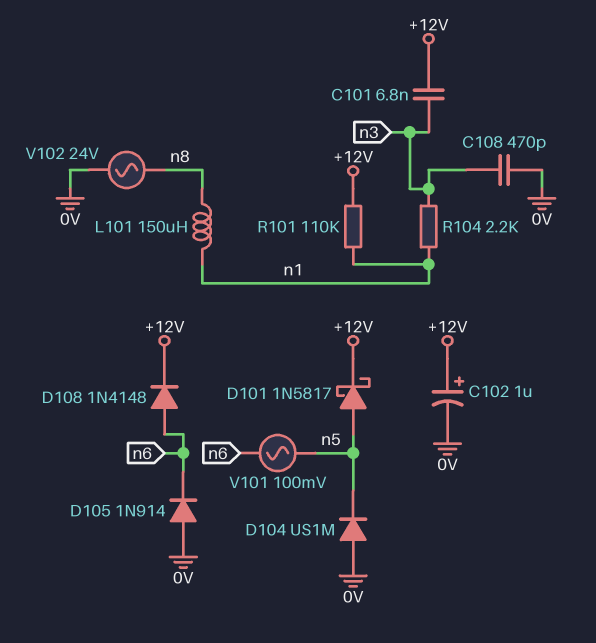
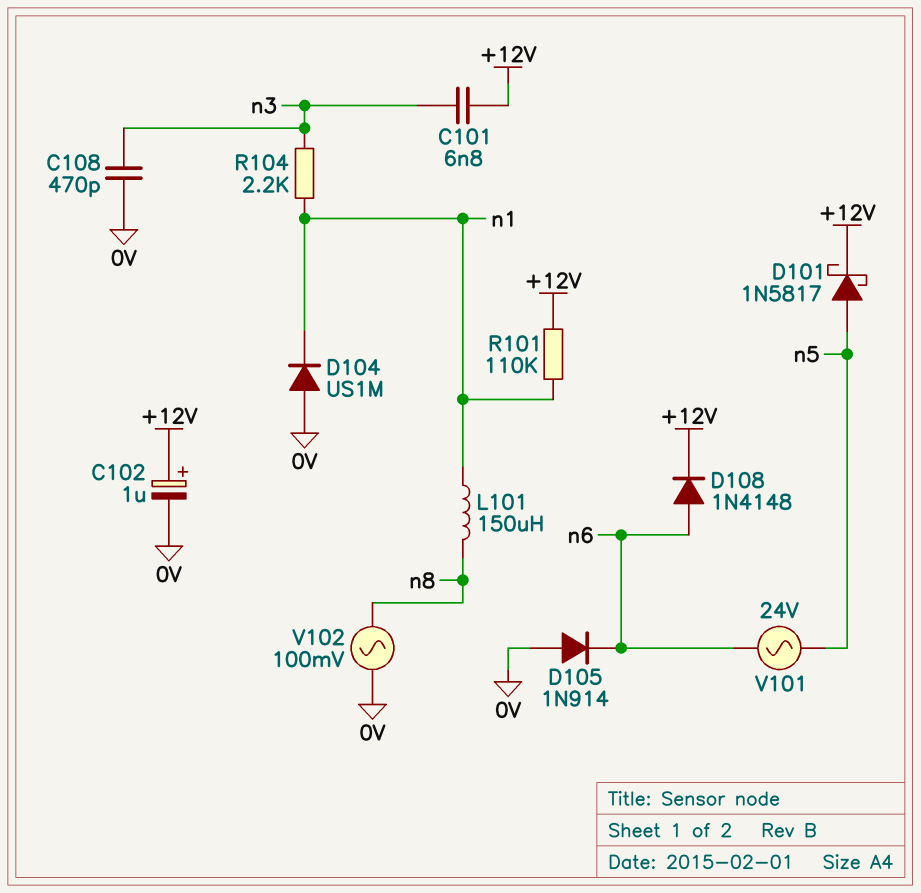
D104: diode US1M (A 0V, K n5) -> diode US1M (A 0V, K n1)
V101: AC 100mV (n5, n6) -> AC 24V (n5, n6)
V102: AC 24V (0V, n8) -> AC 100mV (0V, n8)

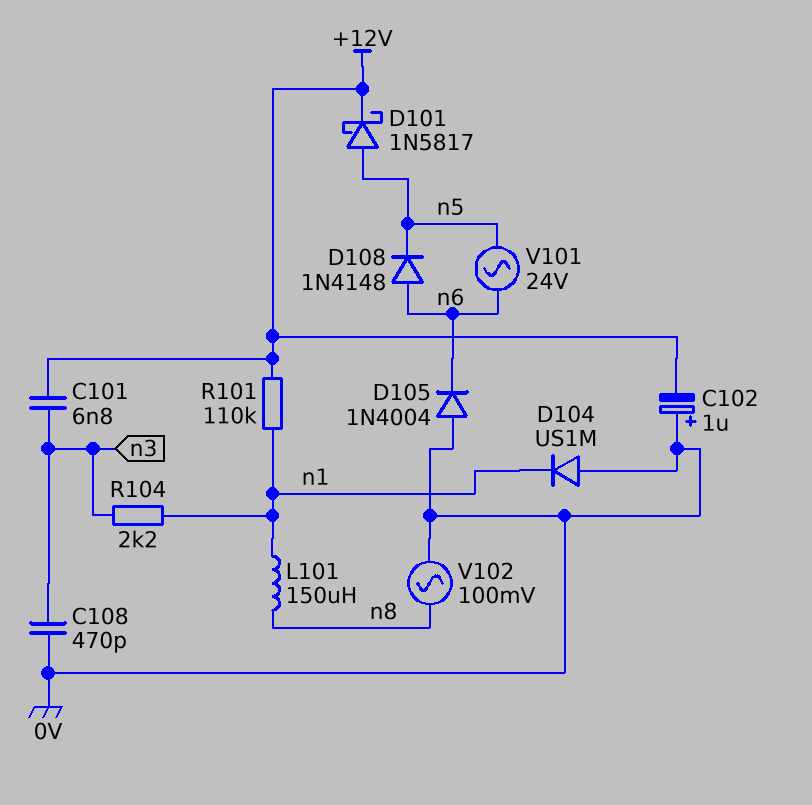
C102: 1uF (plus +12V, minus 0V) -> 1uF (plus 0V, minus +12V)
D105: diode 1N914 (A 0V, K n6) -> diode 1N4004 (A 0V, K n6)
D108: diode 1N4148 (A n6, K +12V) -> diode 1N4148 (A n6, K n5)

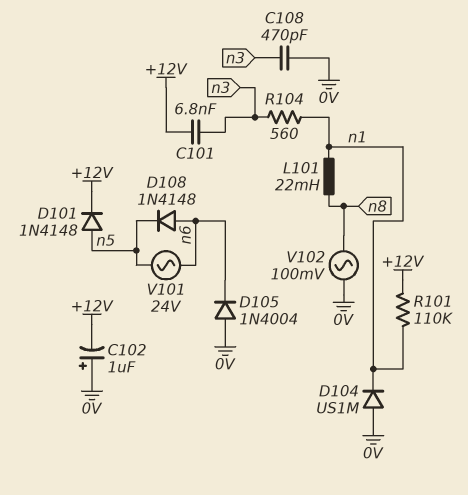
D101: schottky 1N5817 (A n5, K +12V) -> diode 1N4148 (A n5, K +12V)
L101: 150uH (n1, n8) -> 22mH (n1, n8)
R104: 2.2k (n1, n3) -> 560 (n1, n3)

